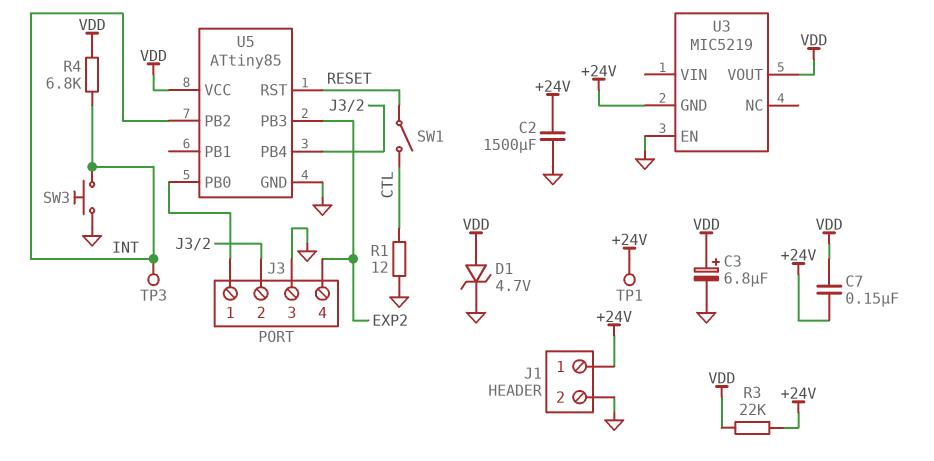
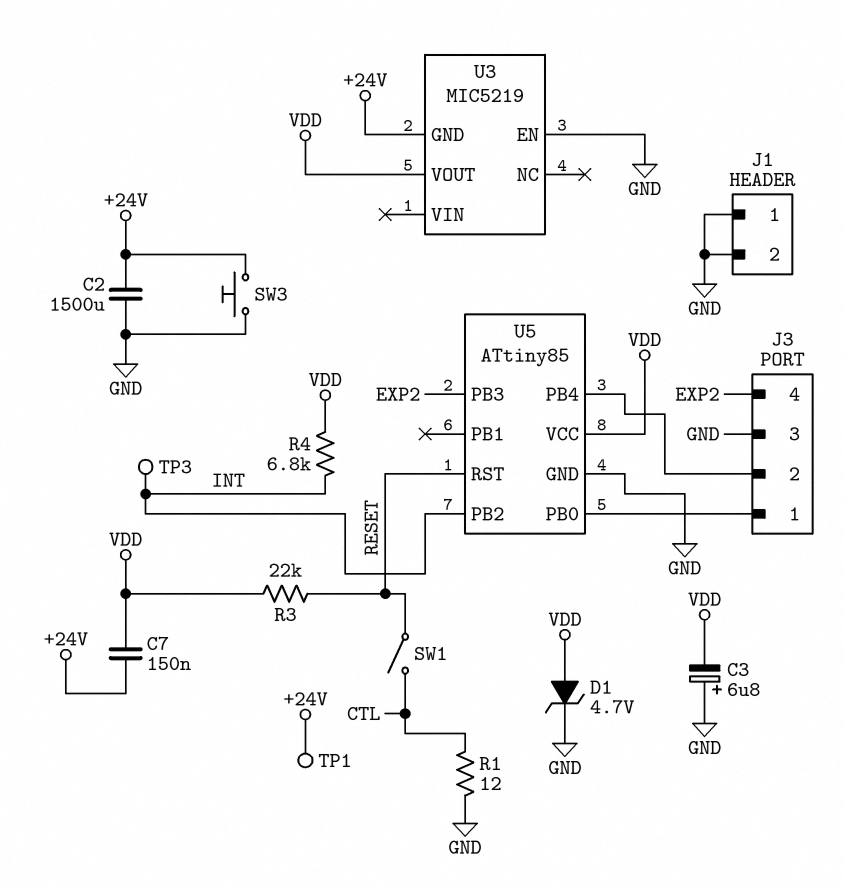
C3: 6.8uF (plus VDD, minus GND) -> 6.8uF (plus GND, minus VDD)
J1 pin 1: +24V -> GND
R3: 22k (+24V, VDD) -> 22k (RESET, VDD)
SW3: button (GND, INT) -> button (+24V, GND)

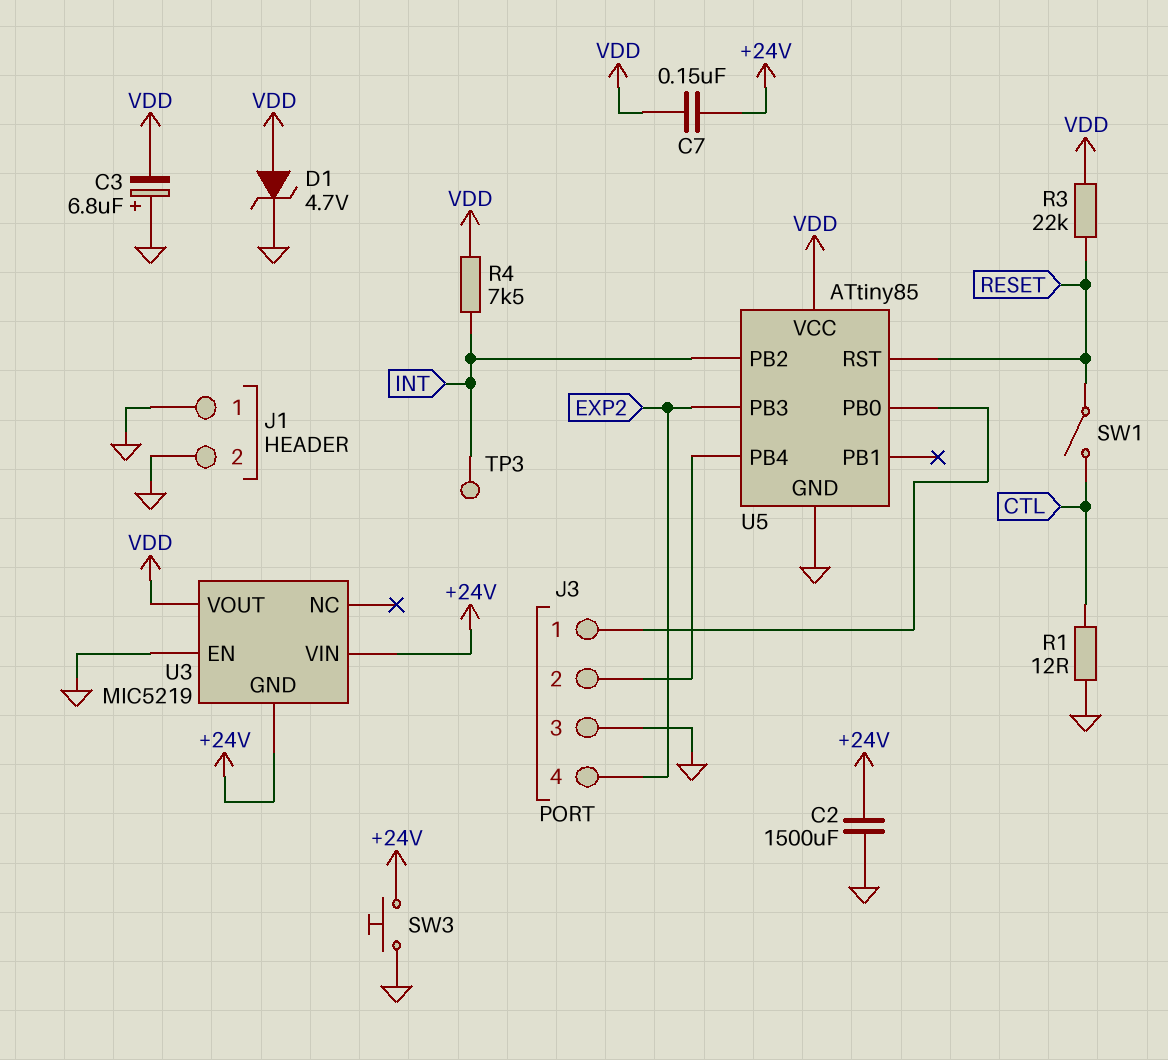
R4: 6.8k (INT, VDD) -> 7.5k (INT, VDD)
TP1: test point (+24V) -> none
U3 pin VIN: none -> +24V

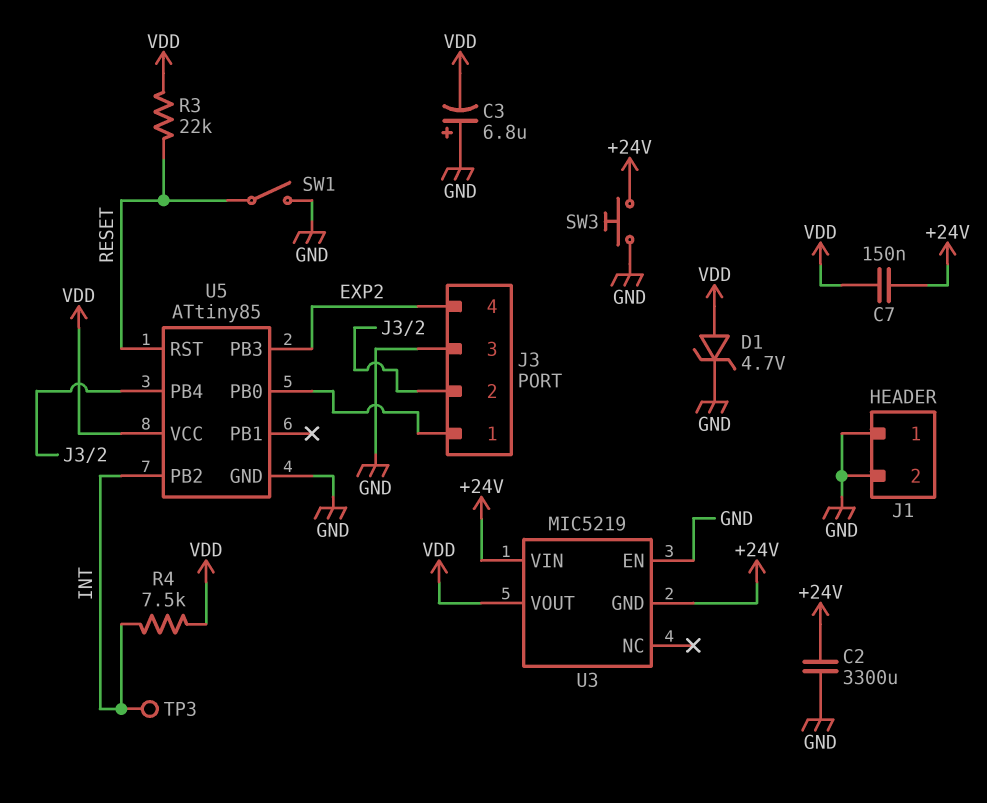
C2: 1500uF (+24V, GND) -> 3300uF (+24V, GND)
R1: 12 (CTL, GND) -> none
SW1: switch (CTL, RESET) -> switch (GND, RESET)

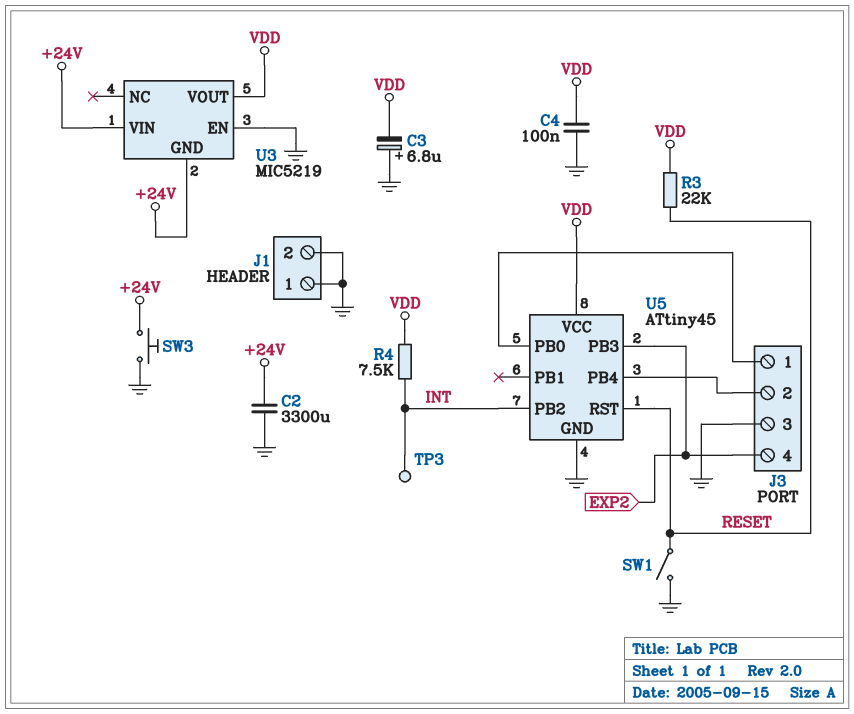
C4: none -> 100nF (GND, VDD)
C7: 150nF (+24V, VDD) -> none
D1: zener 4.7V (A VDD, K GND) -> none
U5: ATtiny85 -> ATtiny45

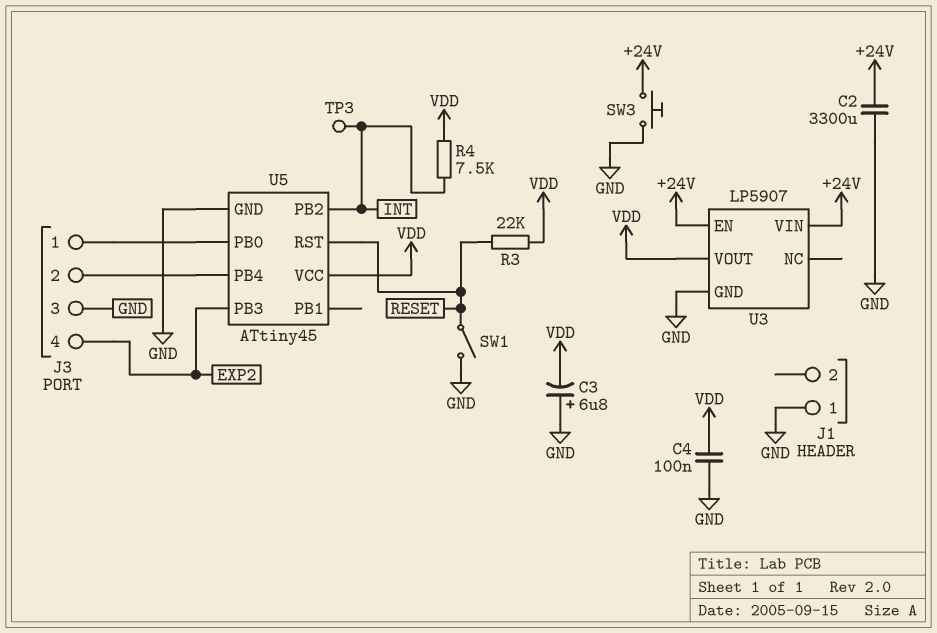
J1 pin 2: GND -> none
U3: MIC5219 -> LP5907
U3 pin EN: GND -> +24V
U3 pin GND: +24V -> GND

